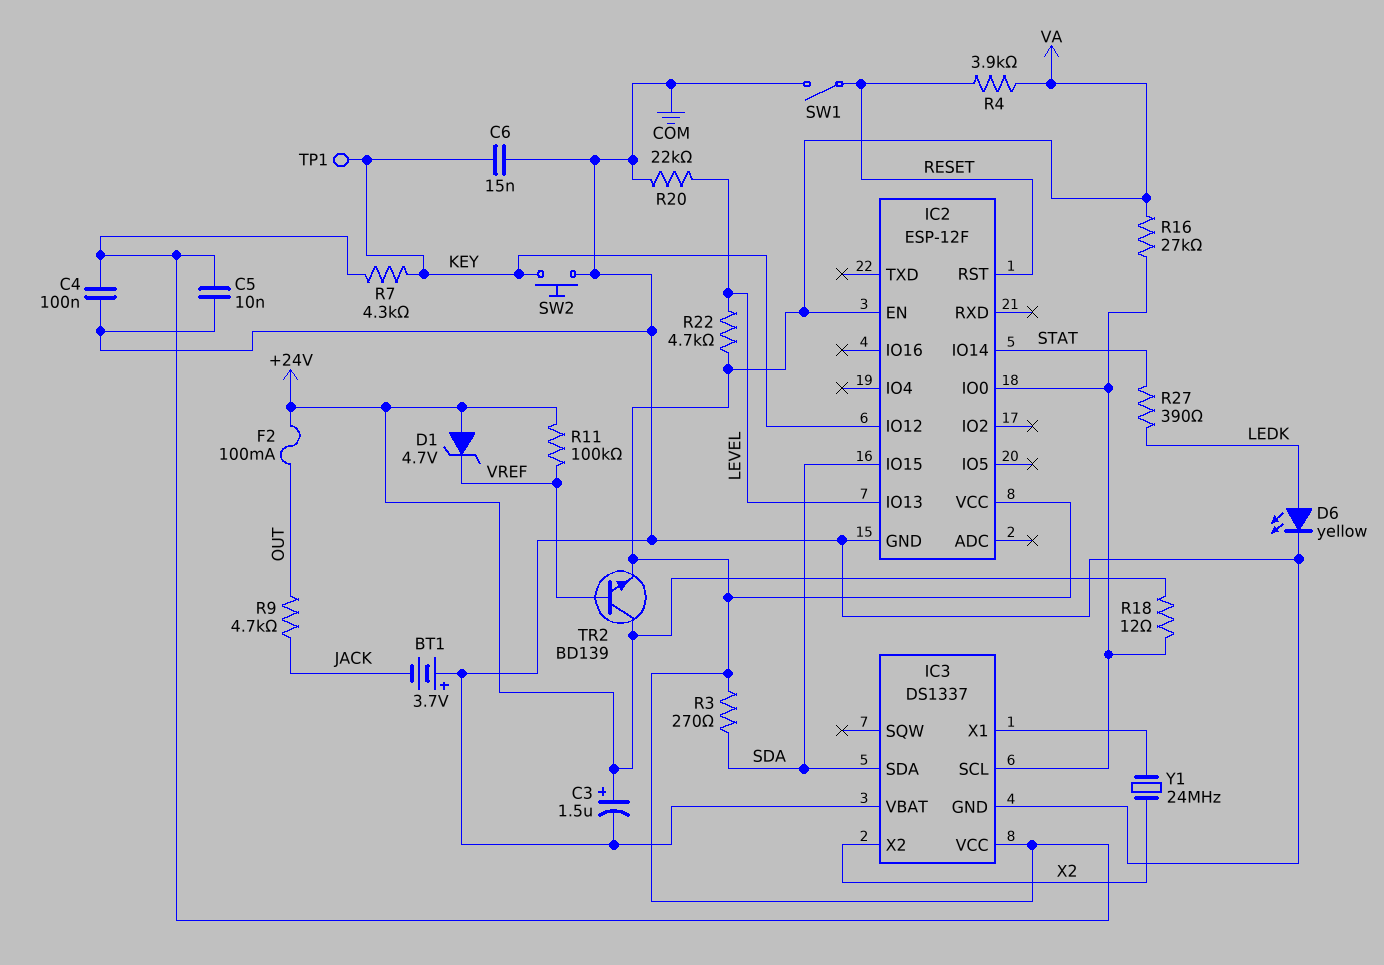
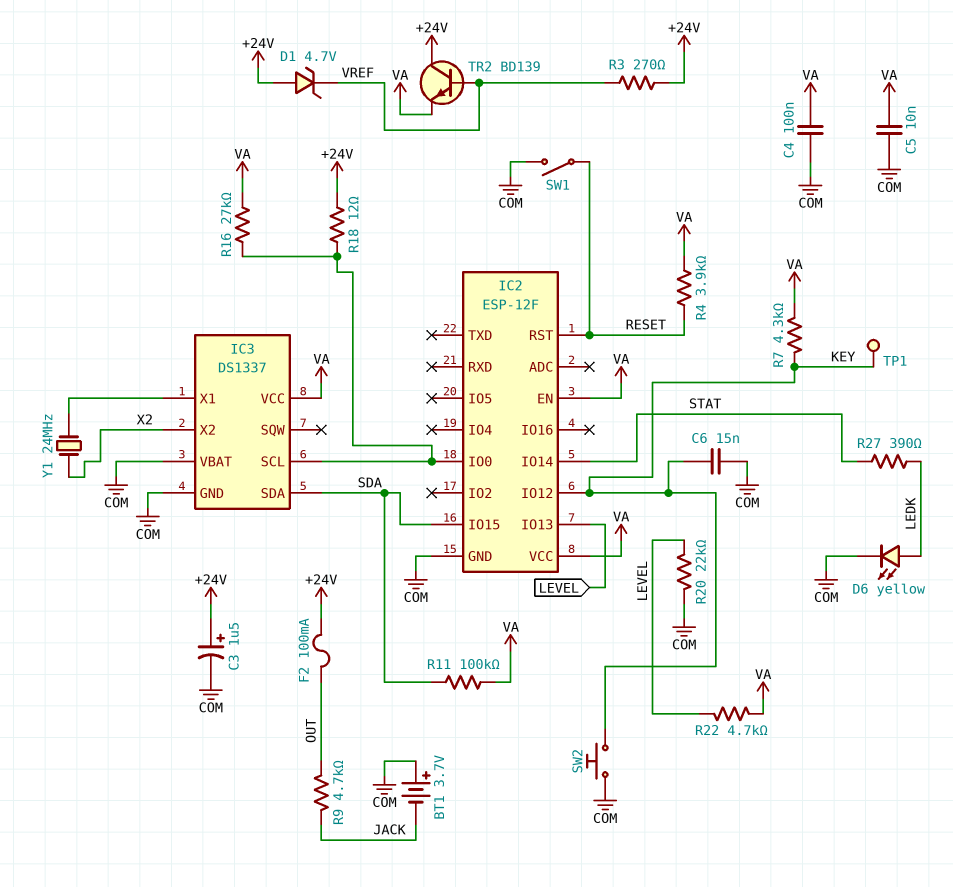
R3: 270 (SDA, VA) -> 270 (+24V, VREF)
R11: 100k (+24V, VREF) -> 100k (SDA, VA)

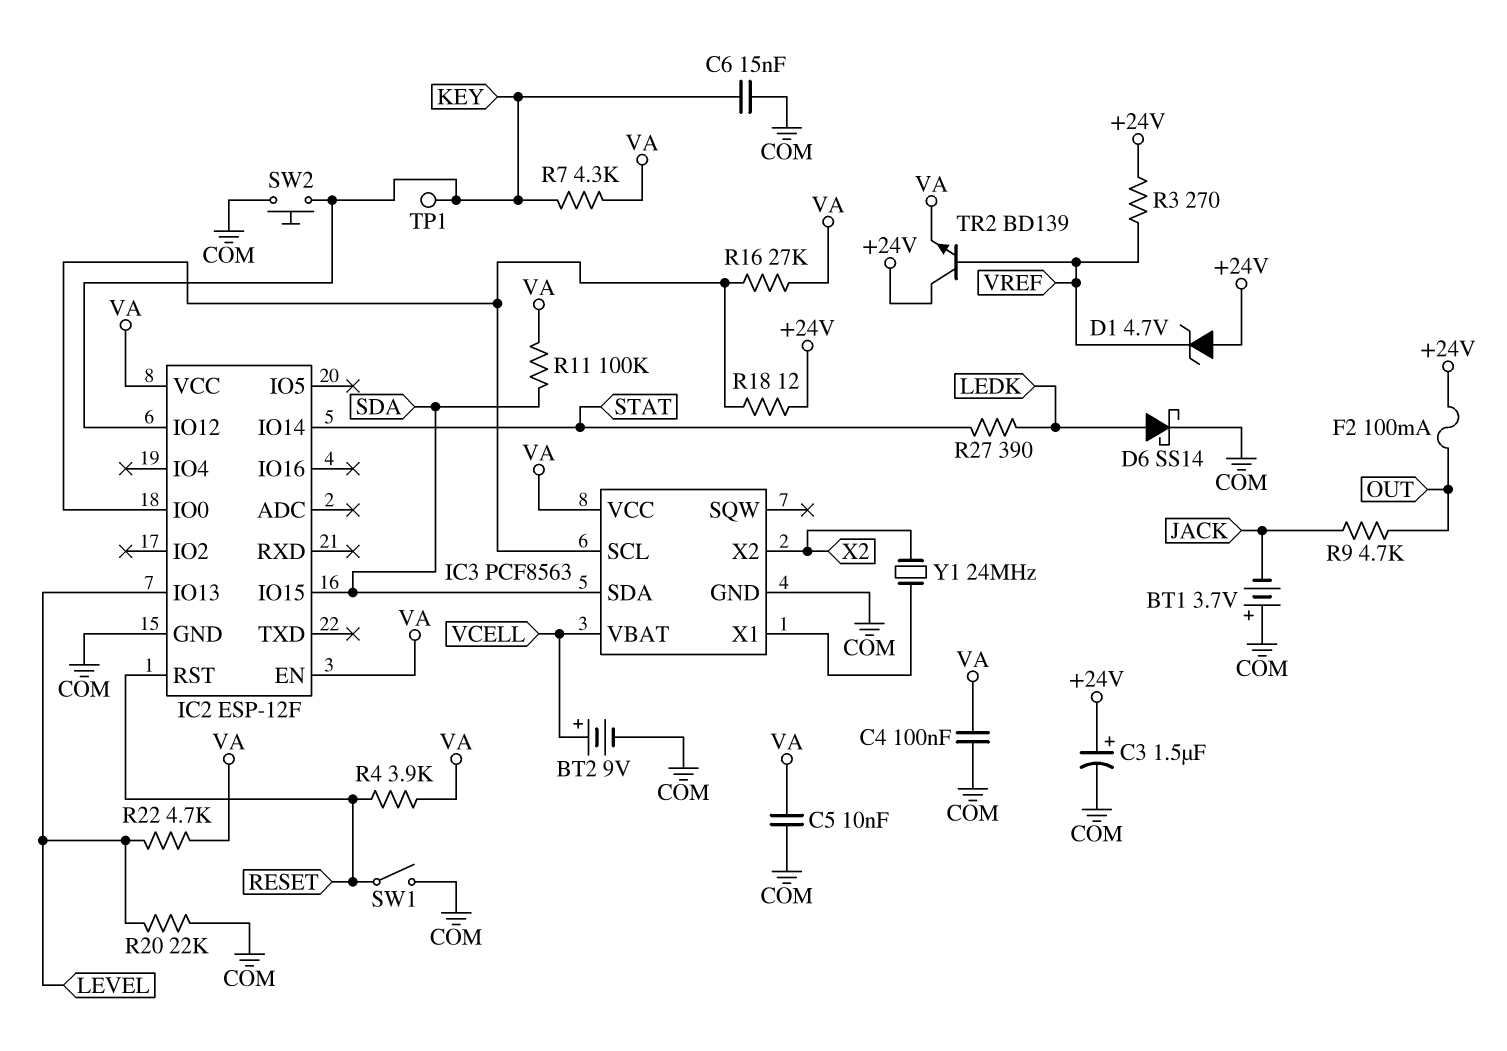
BT2: none -> 9V (plus VCELL, minus COM)
D6: LED yellow (A LEDK, K COM) -> schottky SS14 (A LEDK, K COM)
IC3: DS1337 -> PCF8563
IC3 pin VBAT: COM -> VCELL

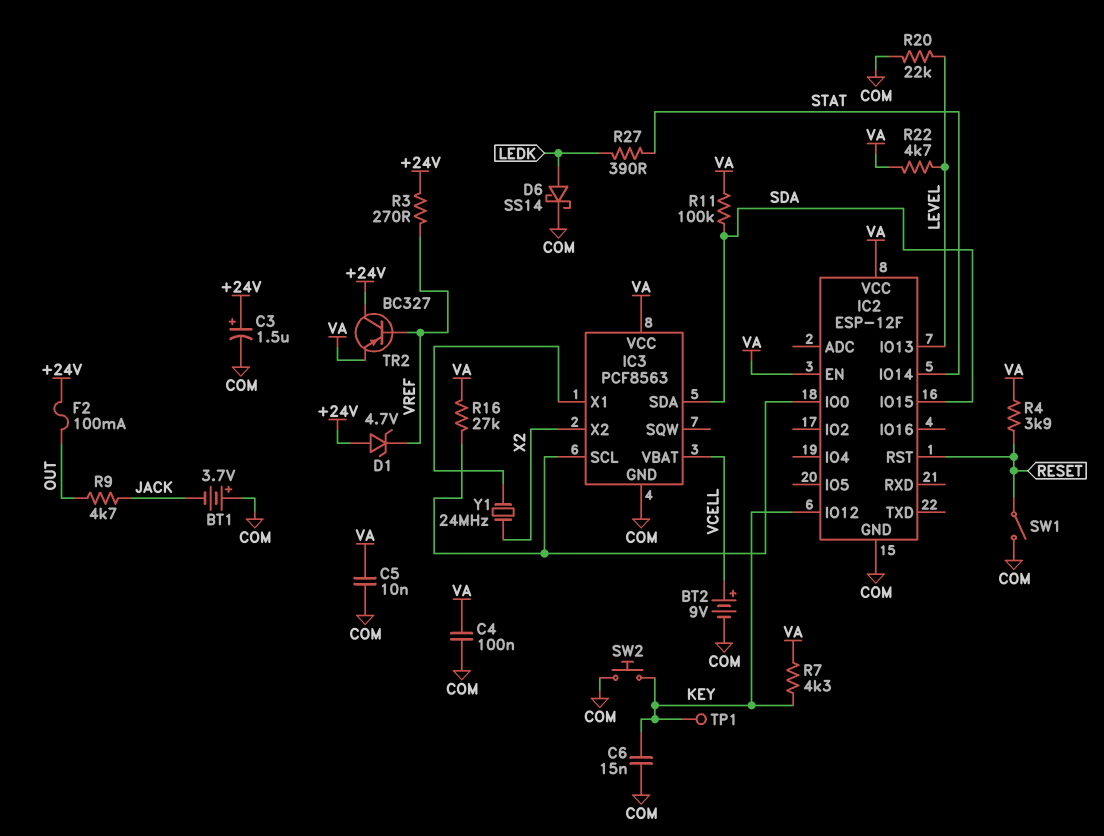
R18: 12 (+24V, IC2/IO0) -> none
TR2: NPN BD139 (B VREF, C +24V, E VA) -> PNP BC327 (B VREF, C +24V, E VA)

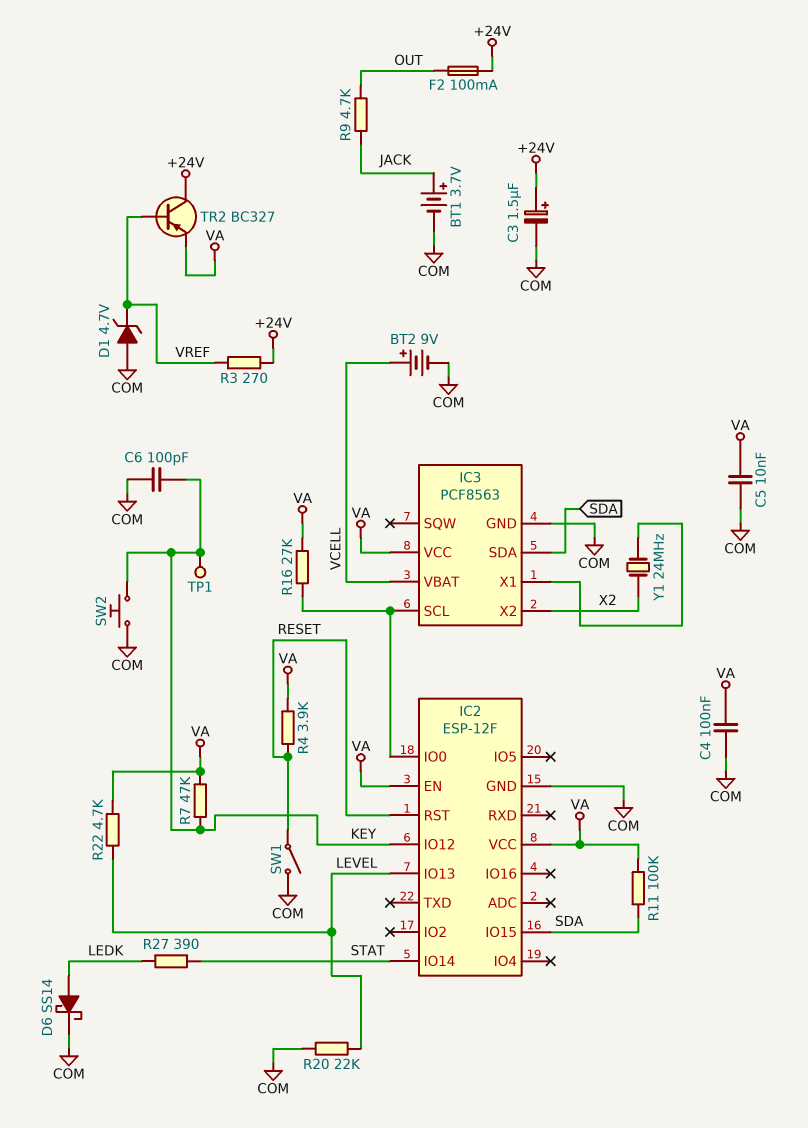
BT1: 3.7V (plus COM, minus JACK) -> 3.7V (plus JACK, minus COM)
C6: 15nF (COM, KEY) -> 100pF (COM, KEY)
D1: zener 4.7V (A +24V, K VREF) -> zener 4.7V (A COM, K VREF)
R7: 4.3k (KEY, VA) -> 47k (KEY, VA)

